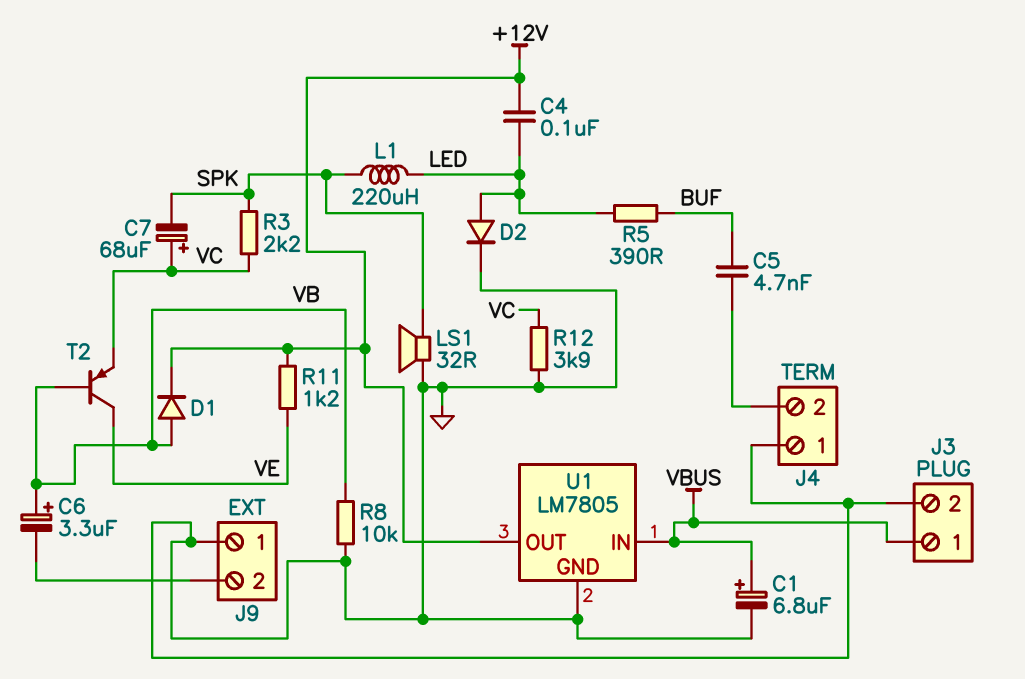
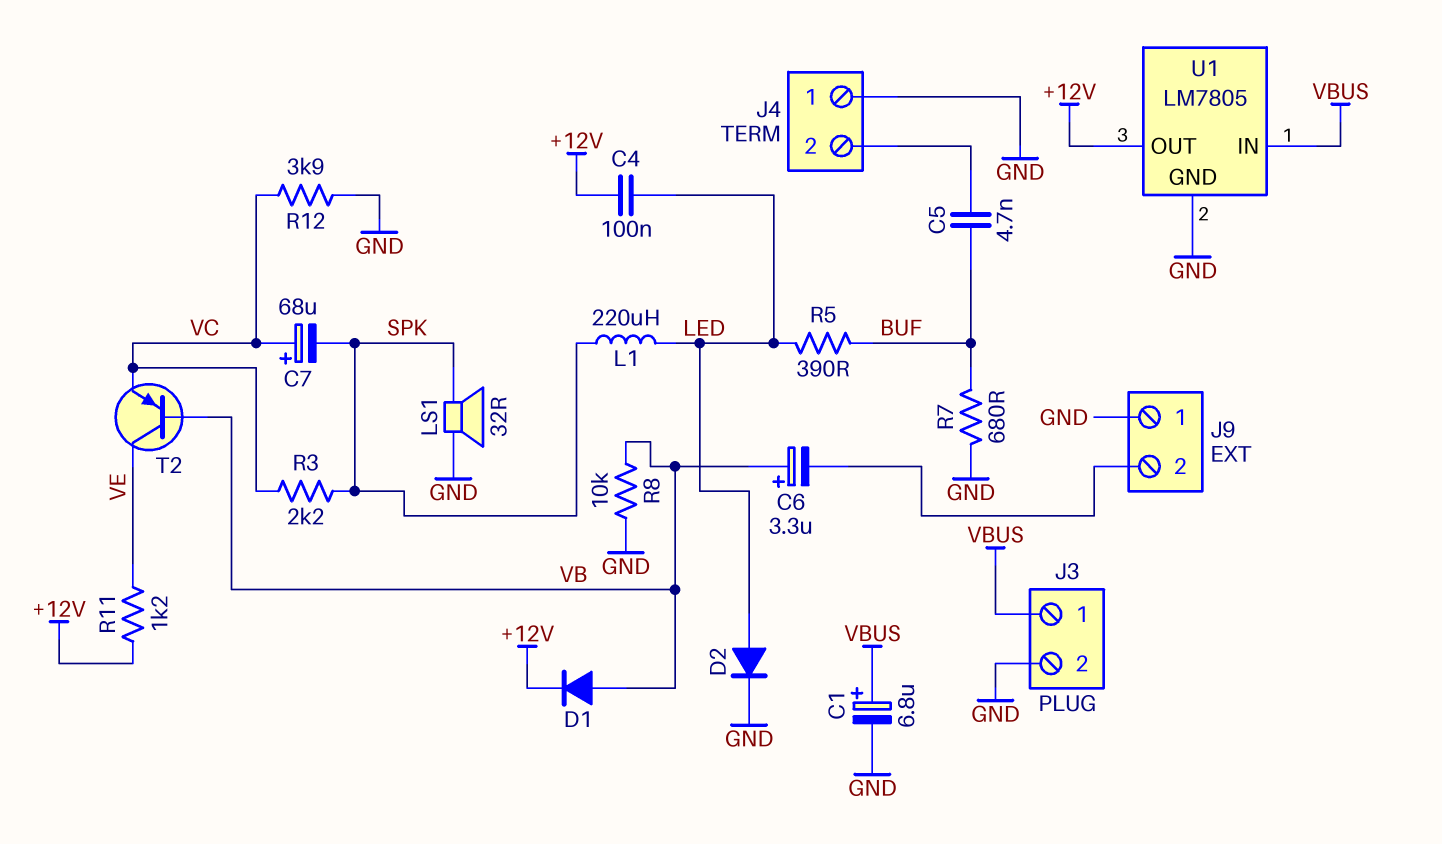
R7: none -> 680 (BUF, GND)

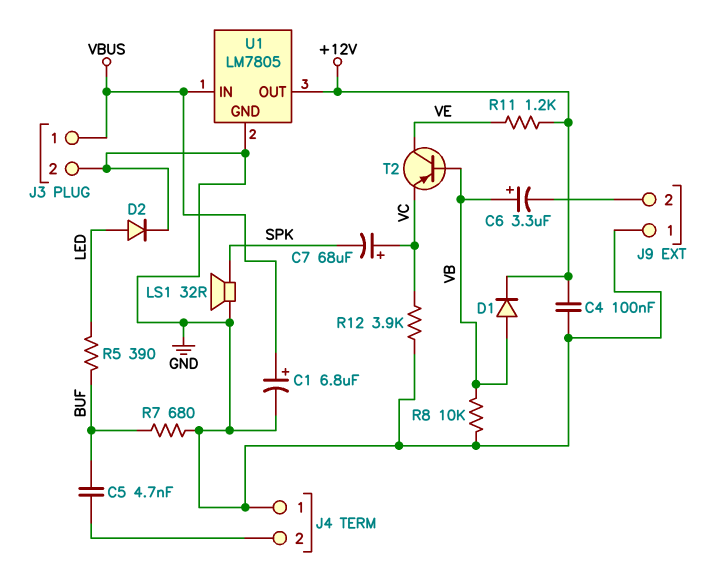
C4: 100nF (+12V, LED) -> 100nF (+12V, GND)
L1: 220uH (LED, SPK) -> none
R3: 2.2k (SPK, VC) -> none

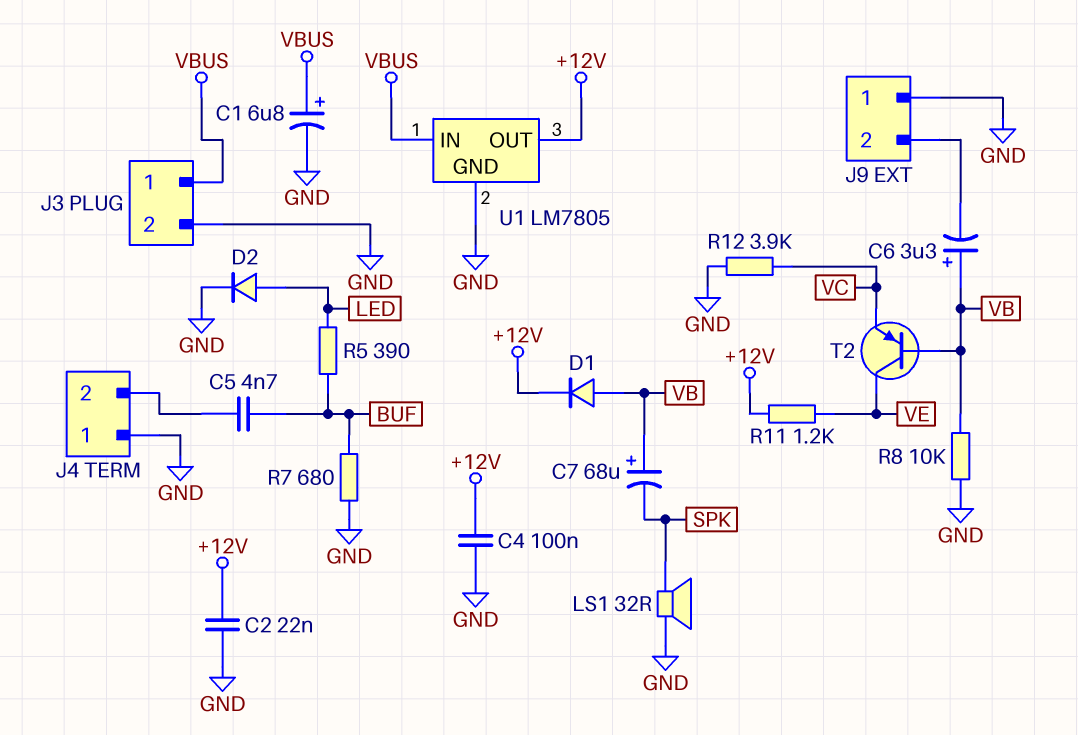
C2: none -> 22nF (+12V, GND)
C7: 68uF (plus VC, minus SPK) -> 68uF (plus VB, minus SPK)

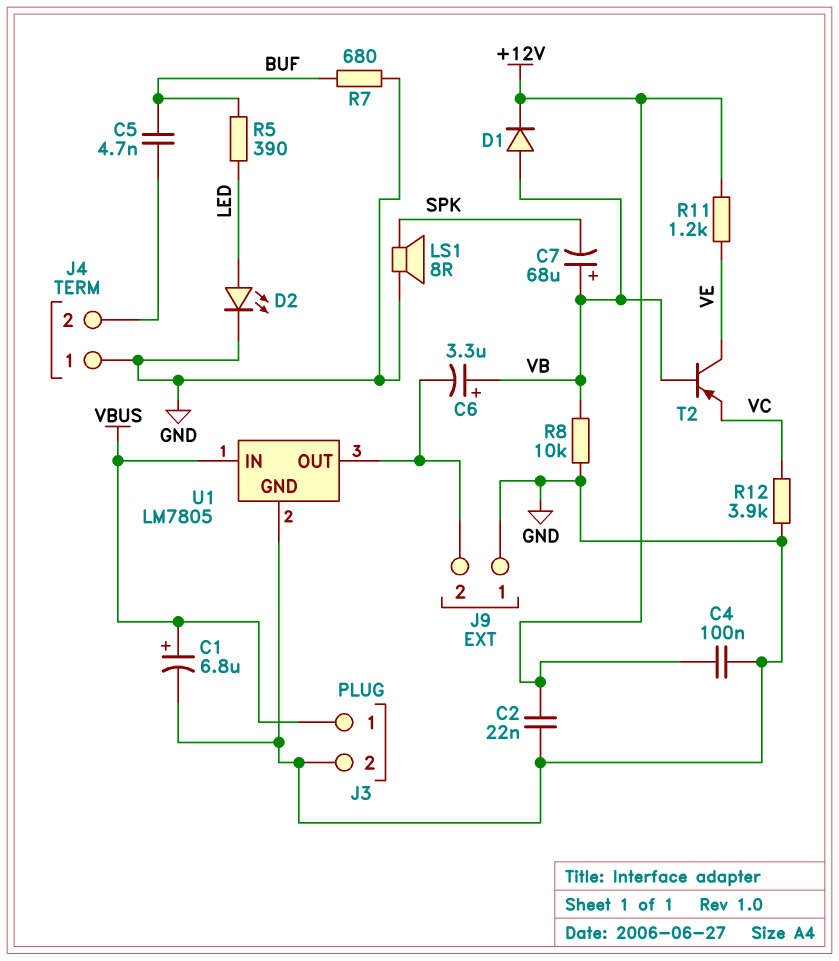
D2: diode (A LED, K GND) -> LED (A LED, K GND)
LS1: speaker 32R (GND, SPK) -> speaker 8R (GND, SPK)
U1 pin OUT: +12V -> J9/2

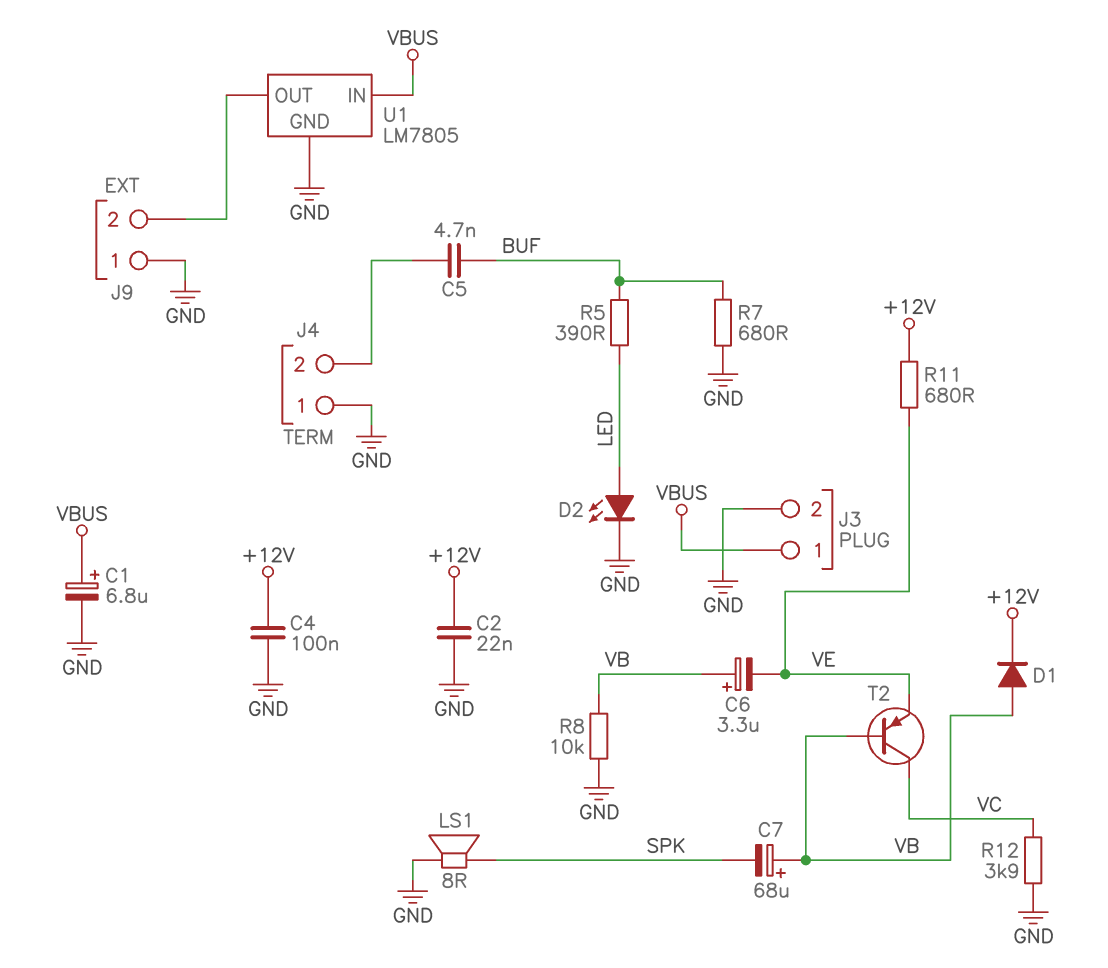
C6: 3.3uF (plus VB, minus J9/2) -> 3.3uF (plus VB, minus VE)
R11: 1.2k (+12V, VE) -> 680 (+12V, VE)
T2: PNP (B VB, C VE, E VC) -> PNP (B VB, C VC, E VE)

